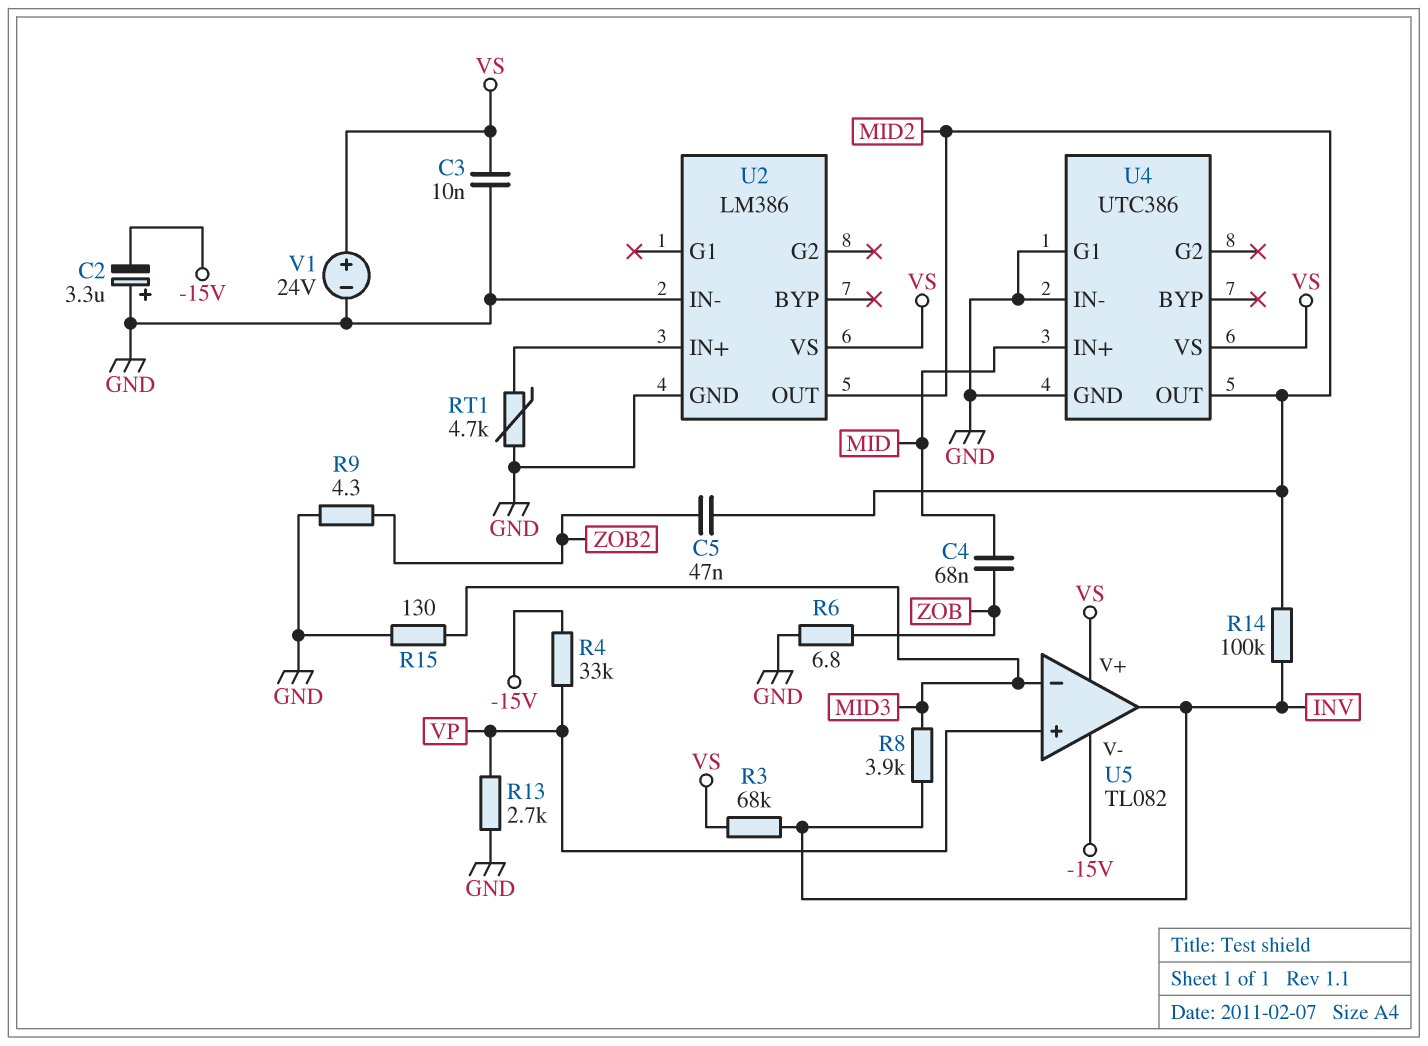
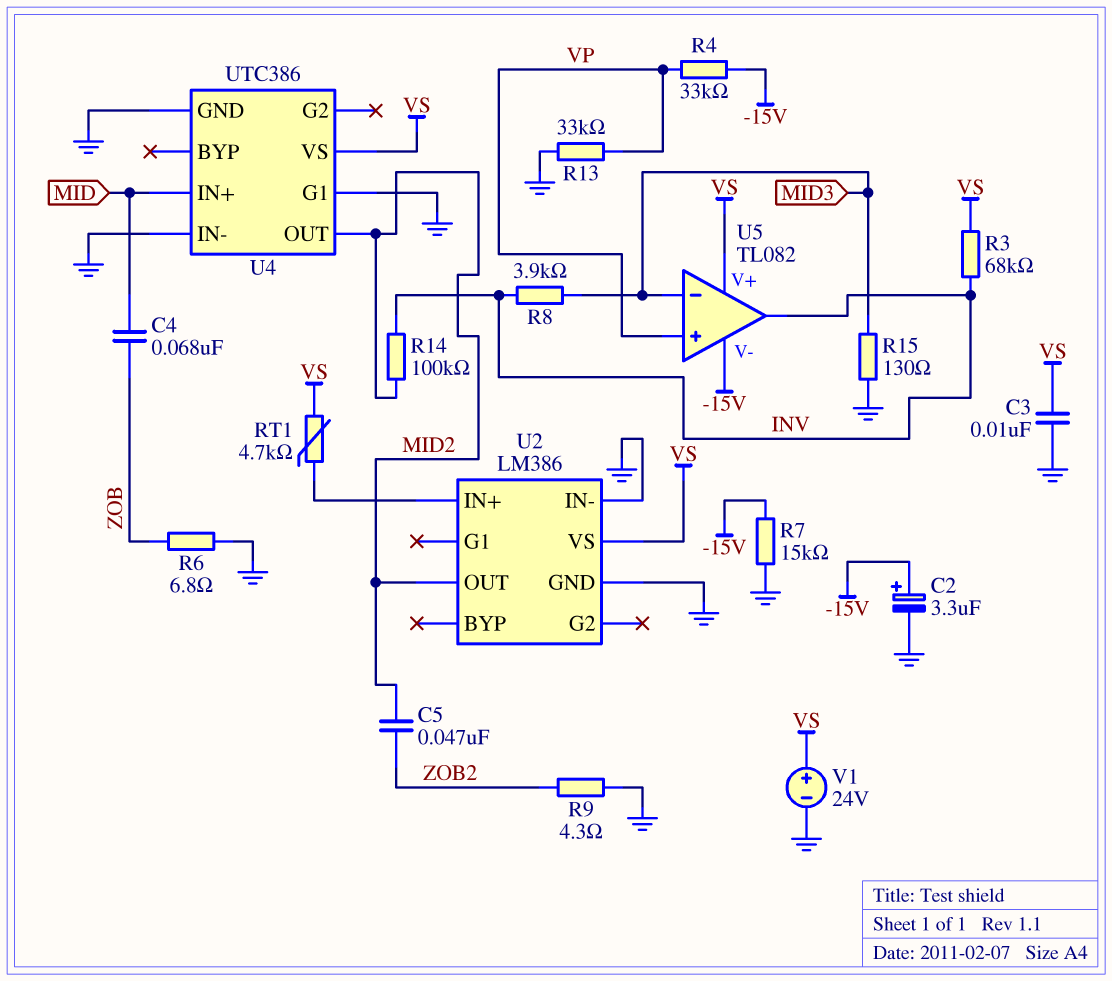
C2: 3.3uF (plus GND, minus -15V) -> 3.3uF (plus -15V, minus GND)
R7: none -> 15k (-15V, GND)
R13: 2.7k (GND, VP) -> 33k (GND, VP)
RT1: 4.7k (GND, U2/IN+) -> 4.7k (U2/IN+, VS)

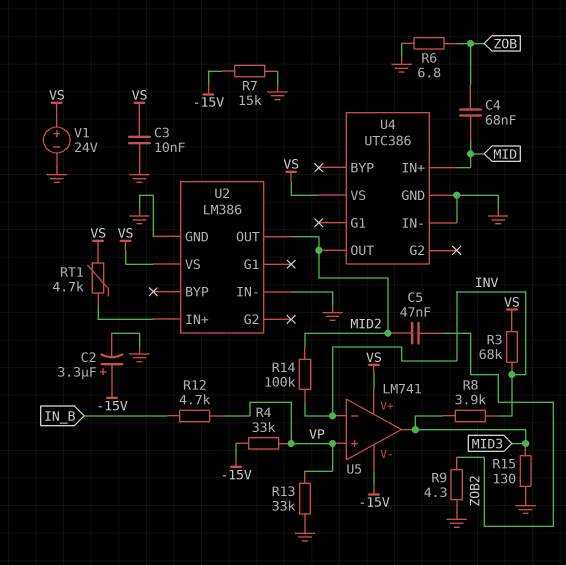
R12: none -> 4.7k (IN_B, VP)
U4 pin G1: GND -> none
U5: TL082 -> LM741
U5 pin in-: MID3 -> INV
U5 pin out: INV -> MID3

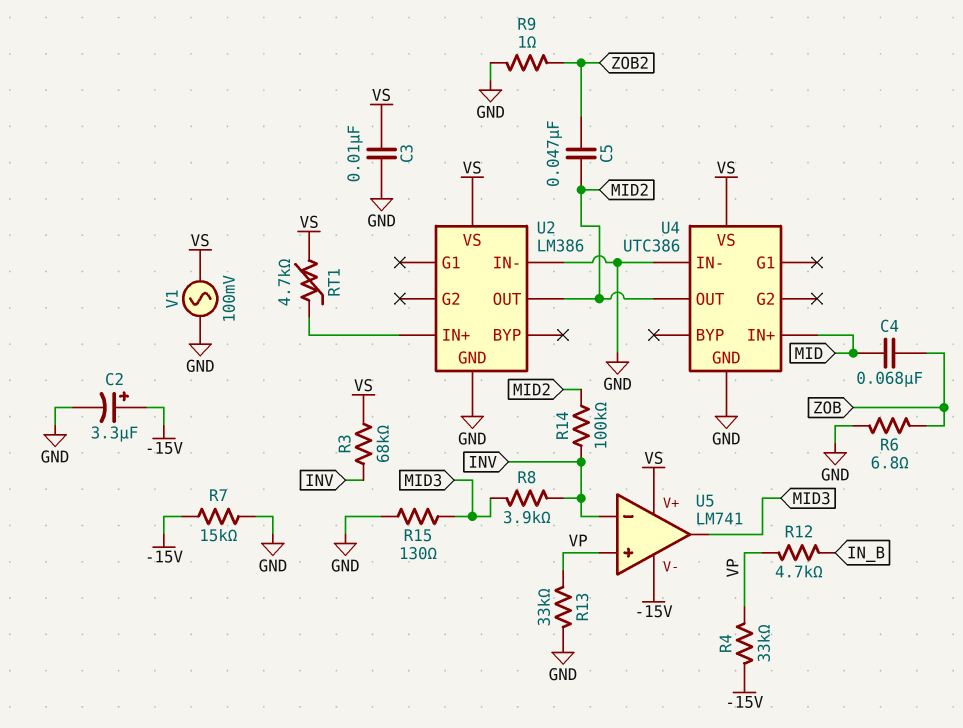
R9: 4.3 (GND, ZOB2) -> 1 (GND, ZOB2)
V1: 24V (plus VS, minus GND) -> AC 100mV (GND, VS)

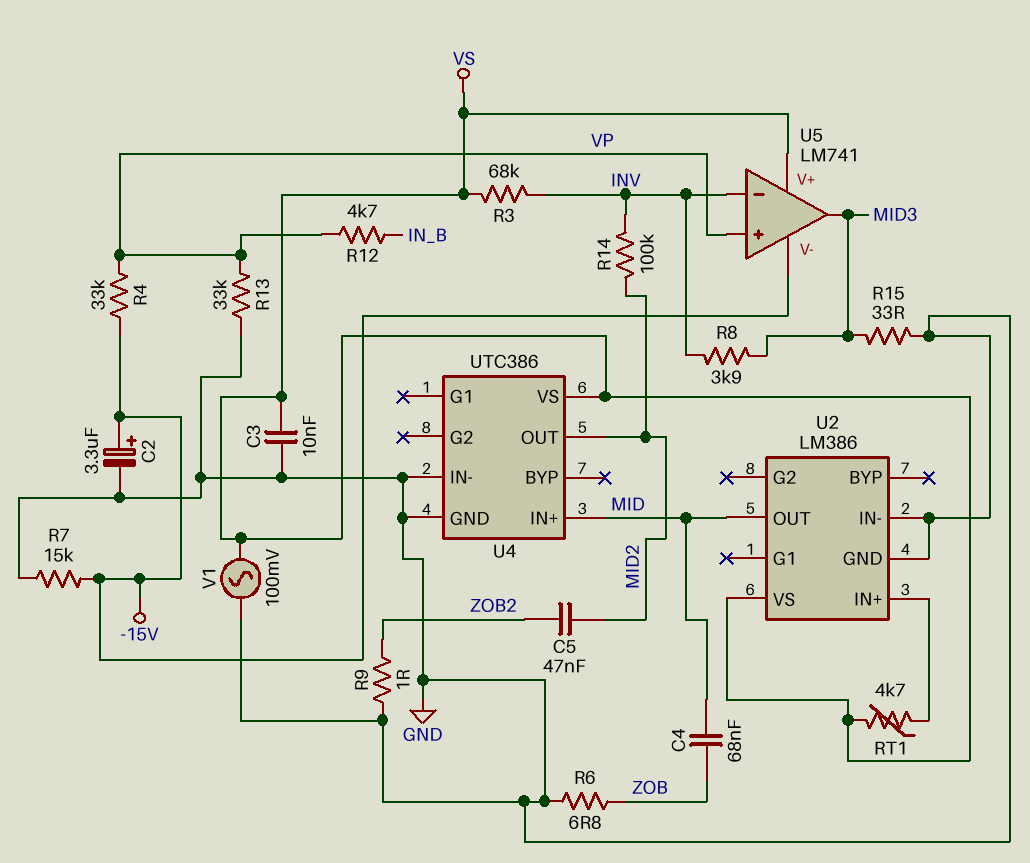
R15: 130 (GND, MID3) -> 33 (GND, MID3)
U2 pin OUT: MID2 -> MID

